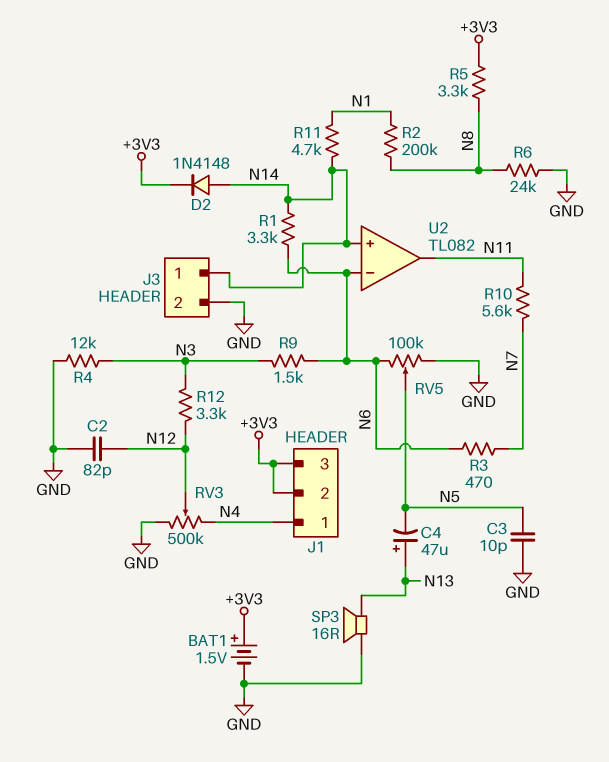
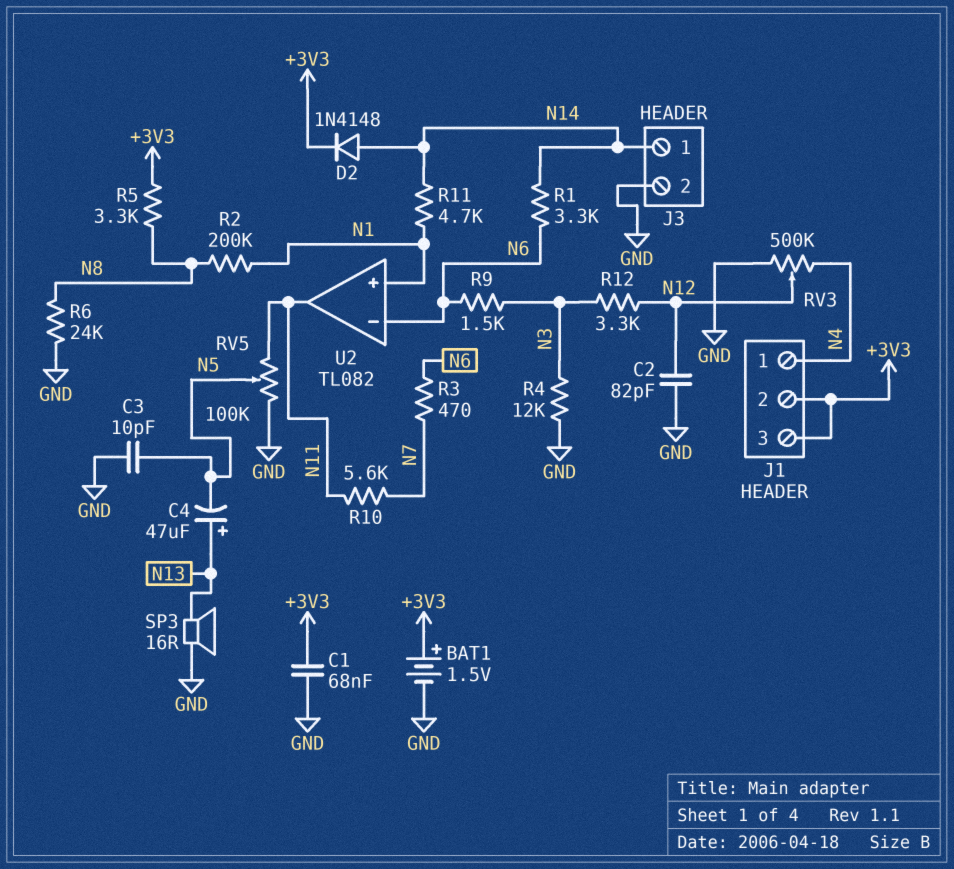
C1: none -> 68nF (+3V3, GND)
RV5: 100k (GND, N6, wiper N5) -> 100k (GND, N11, wiper N5)
U2 pin in+: N14 -> N1

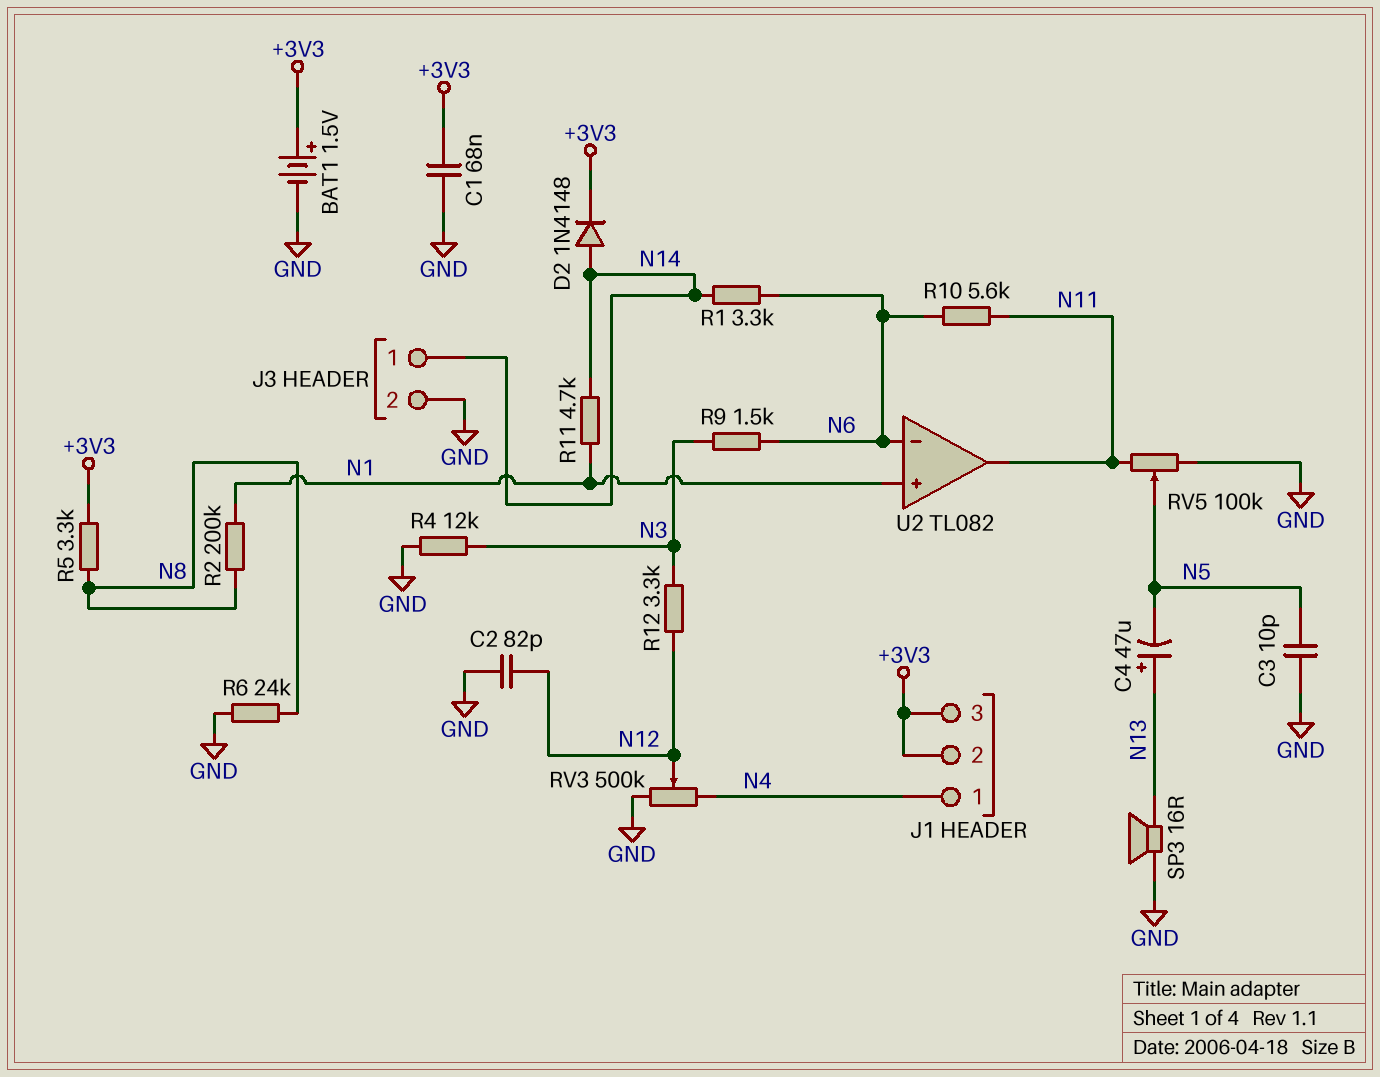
R3: 470 (N6, N7) -> none
R10: 5.6k (N7, N11) -> 5.6k (N6, N11)

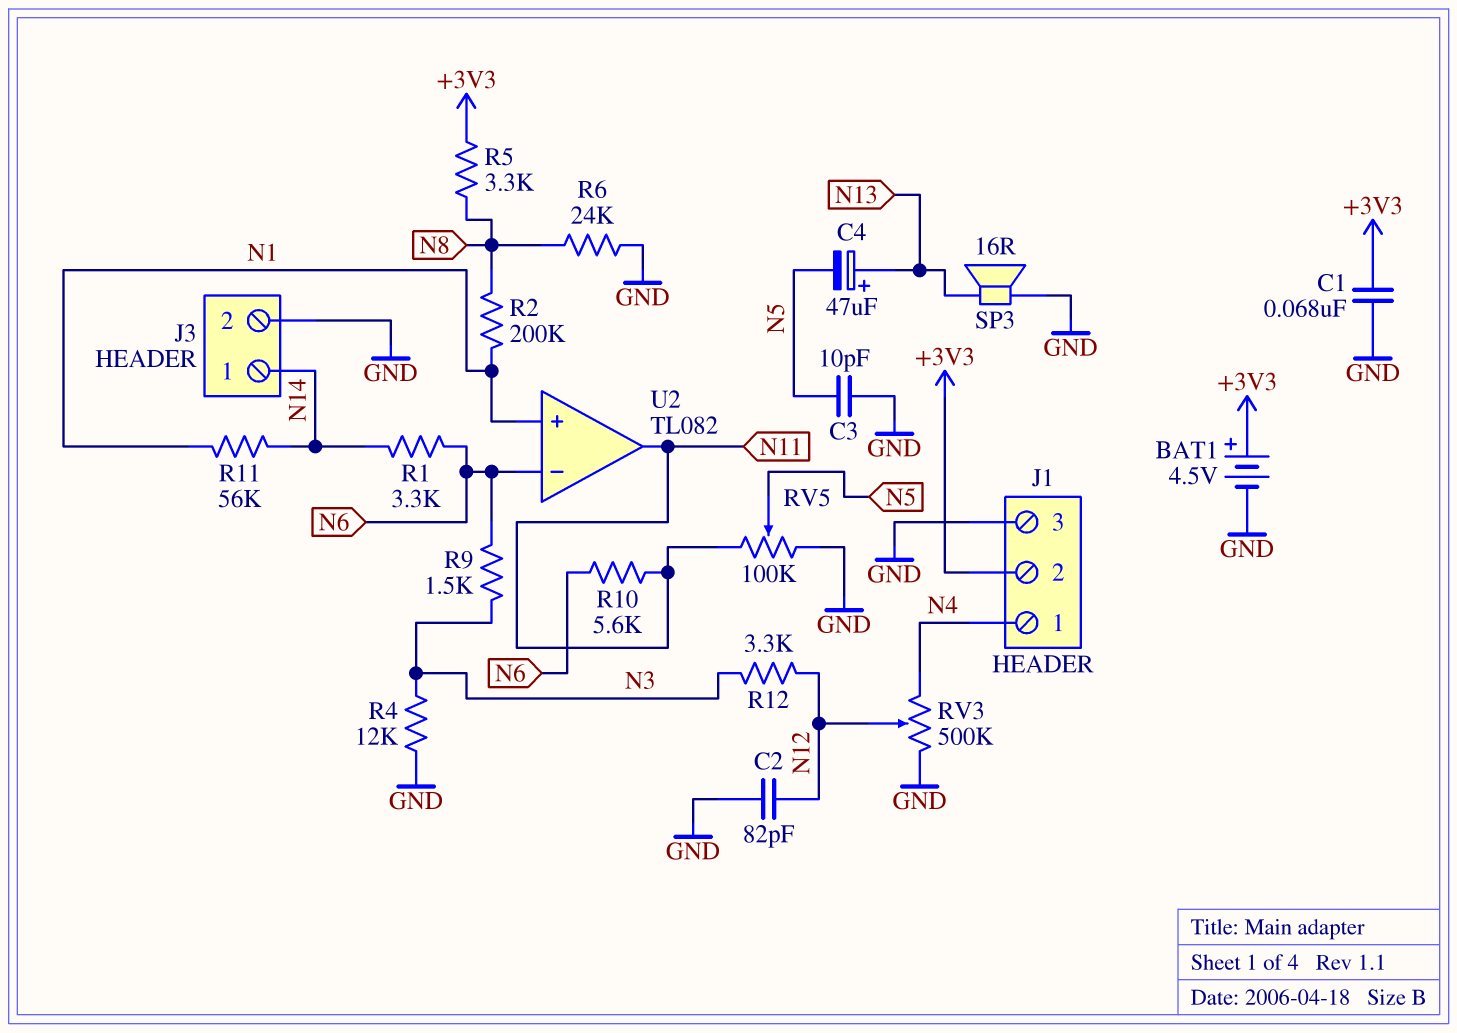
BAT1: 1.5V (plus +3V3, minus GND) -> 4.5V (plus +3V3, minus GND)
D2: diode 1N4148 (A N14, K +3V3) -> none
J1 pin 3: +3V3 -> GND
R11: 4.7k (N1, N14) -> 56k (N1, N14)

